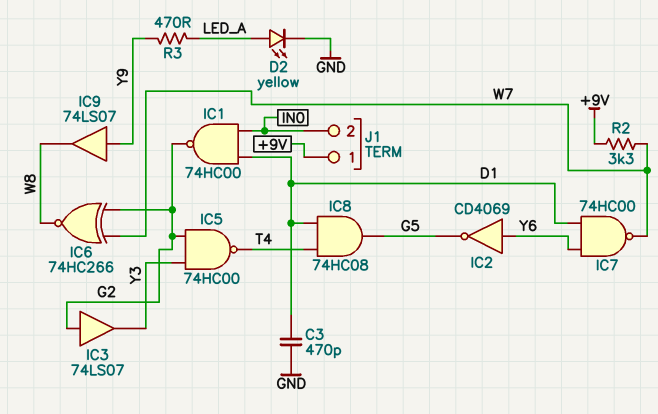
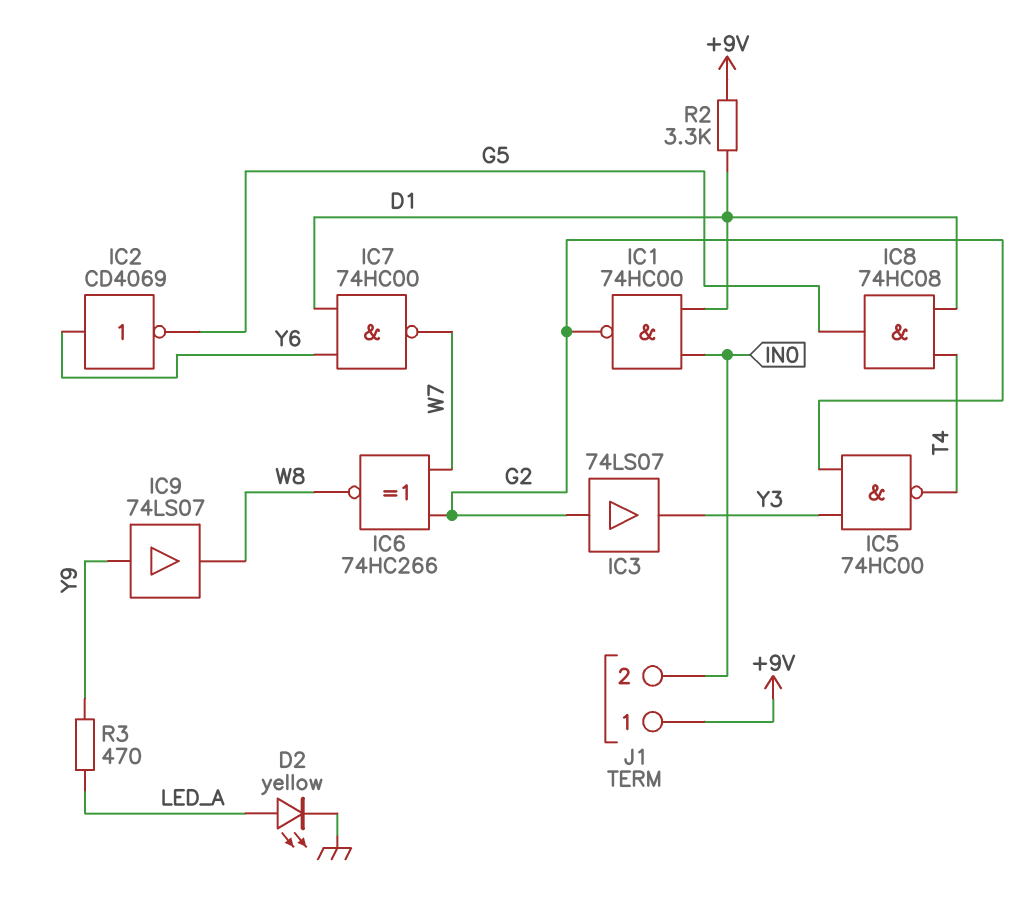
C3: 470pF (D1, GND) -> none
R2: 3.3k (+9V, W7) -> 3.3k (+9V, D1)

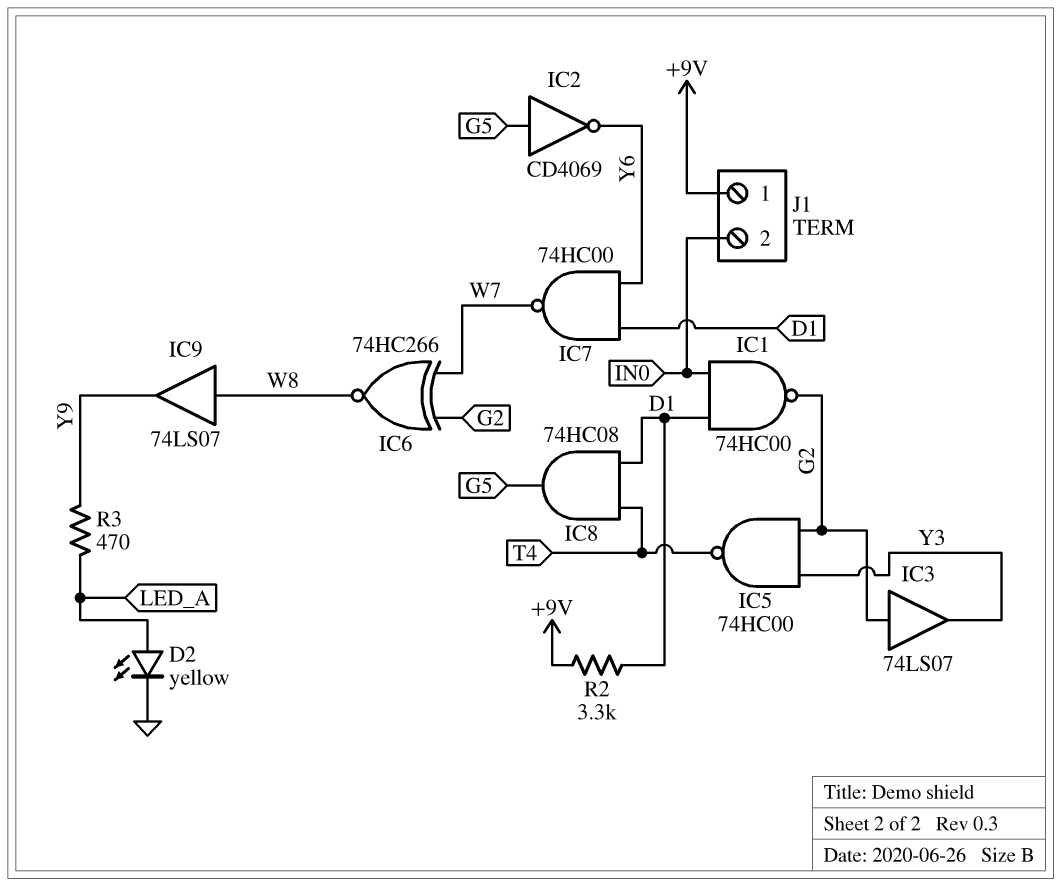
IC2: NOT CD4069 (in Y6, out G5) -> NOT CD4069 (in G5, out Y6)
IC9: buffer 74LS07 (in Y9, out W8) -> buffer 74LS07 (in W8, out Y9)

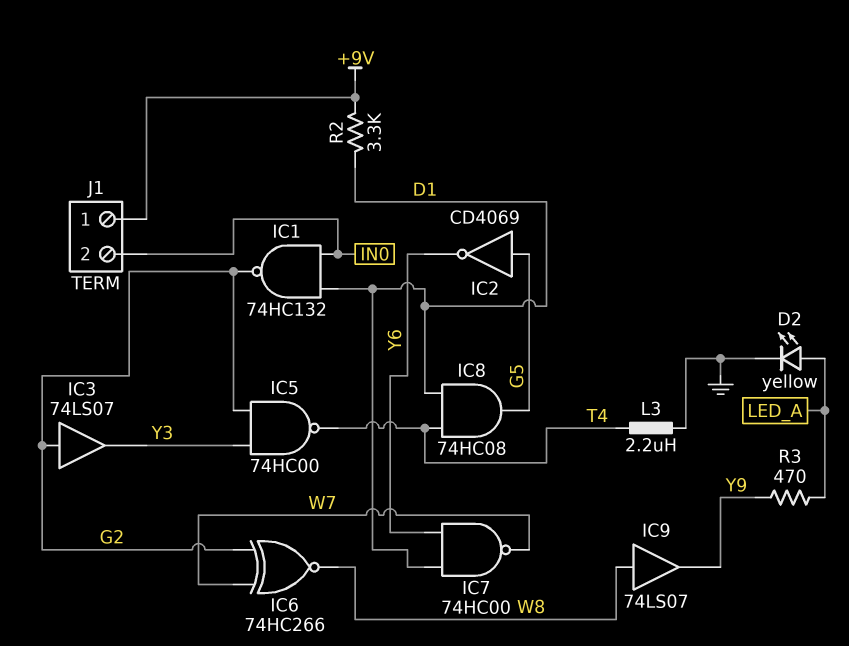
IC1: NAND 74HC00 (in D1, in IN0, out G2) -> NAND 74HC132 (in D1, in IN0, out G2)
L3: none -> 2.2uH (GND, T4)

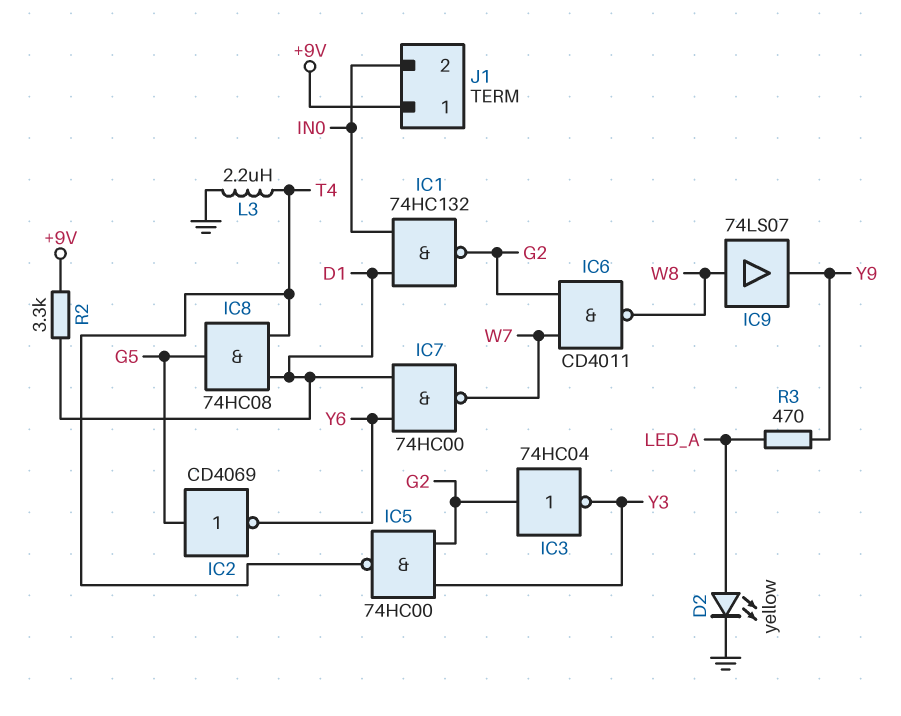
IC3: buffer 74LS07 (in G2, out Y3) -> NOT 74HC04 (in G2, out Y3)
IC6: XNOR 74HC266 (in G2, in W7, out W8) -> NAND CD4011 (in G2, in W7, out W8)

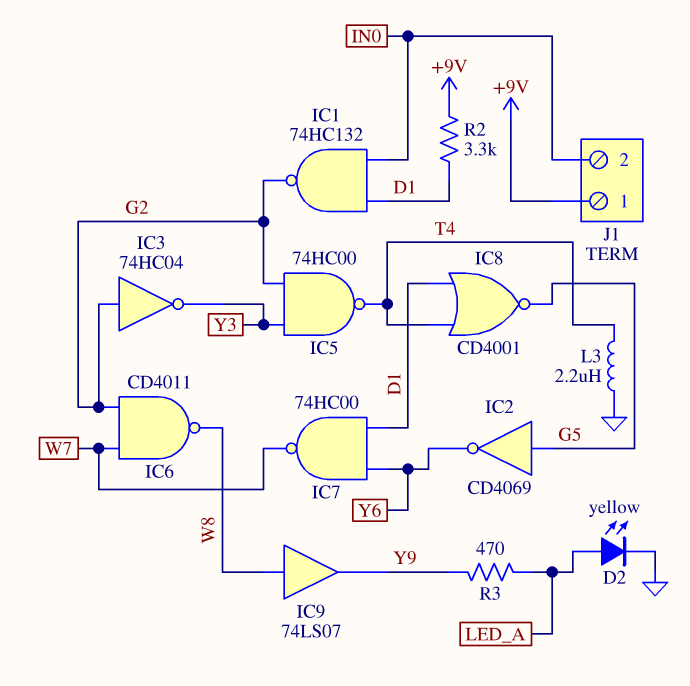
IC8: AND 74HC08 (in D1, in T4, out G5) -> NOR CD4001 (in D1, in T4, out G5)

